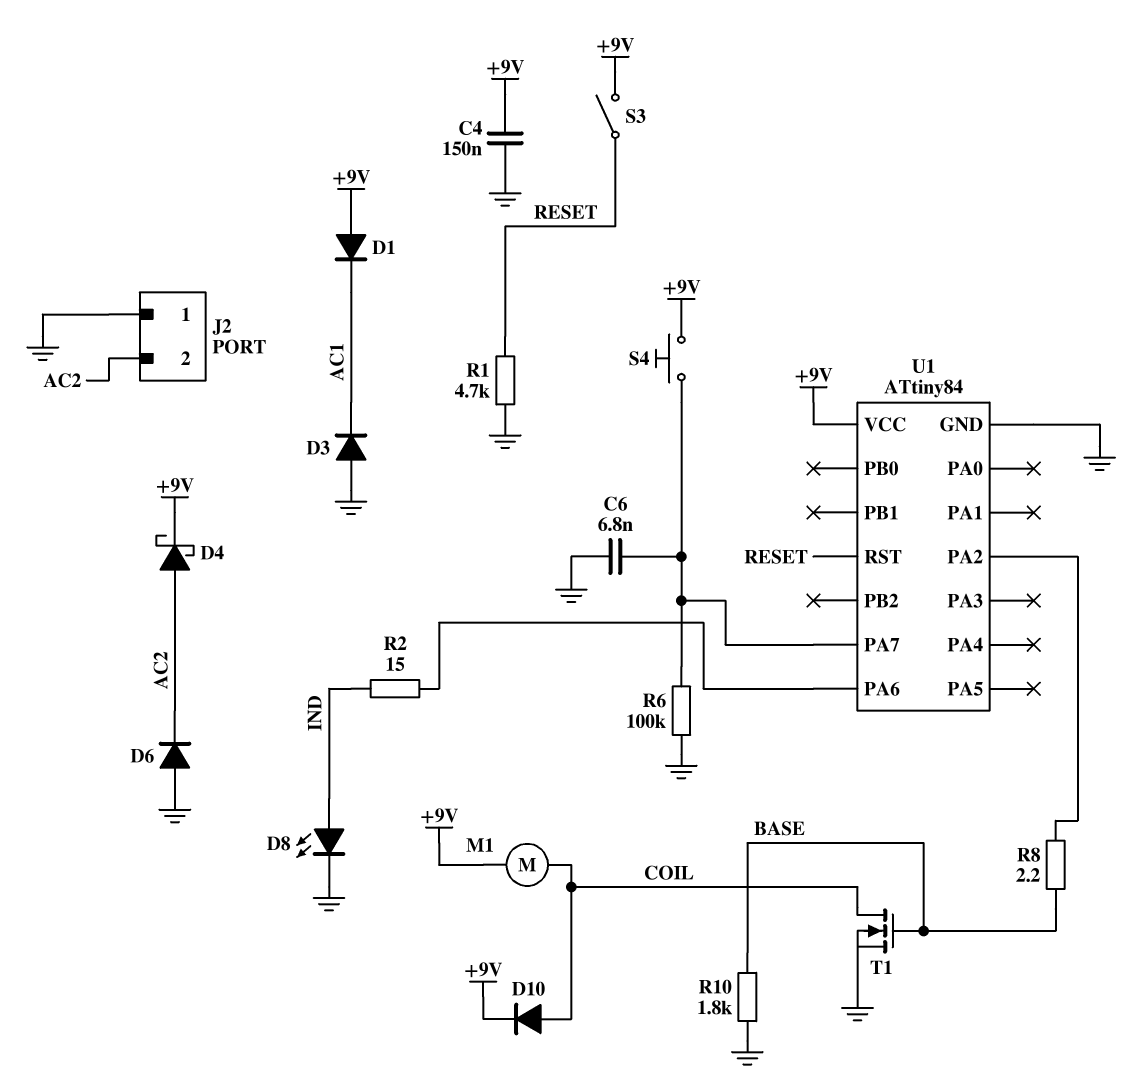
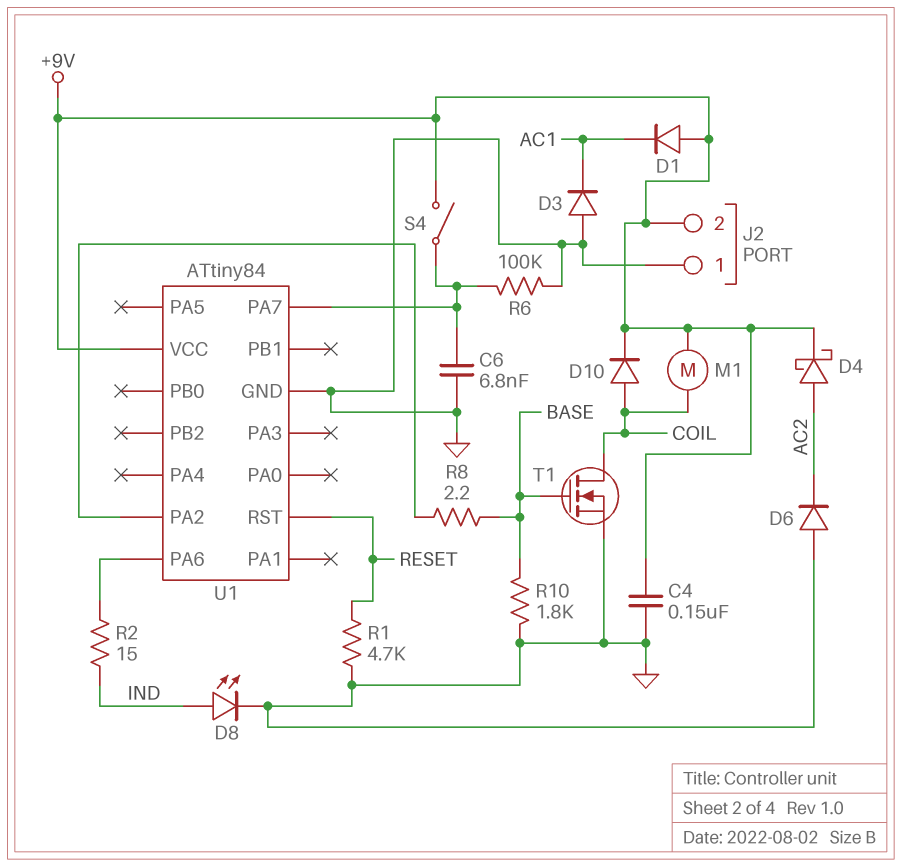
J2 pin 2: AC2 -> +9V
S3: switch (+9V, RESET) -> none
S4: button (+9V, U1/PA7) -> switch (+9V, U1/PA7)

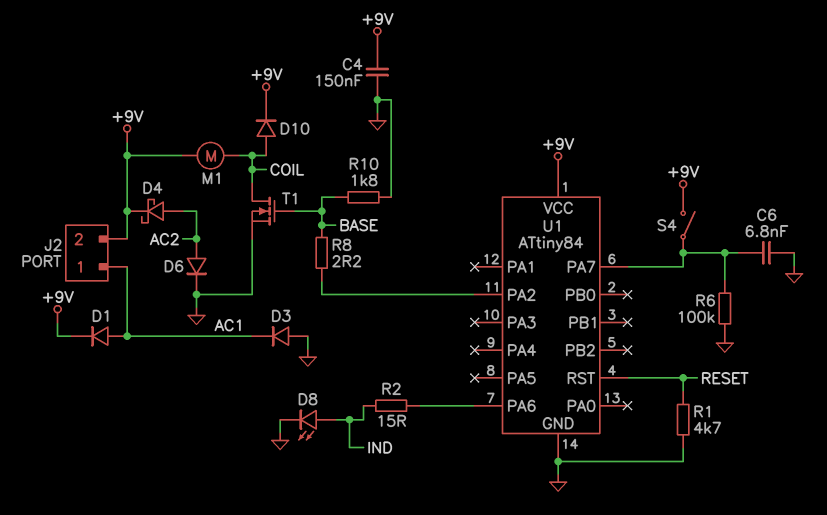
D1: diode (A +9V, K AC1) -> diode (A AC1, K +9V)
D6: diode (A GND, K AC2) -> diode (A AC2, K GND)
J2 pin 1: GND -> AC1

